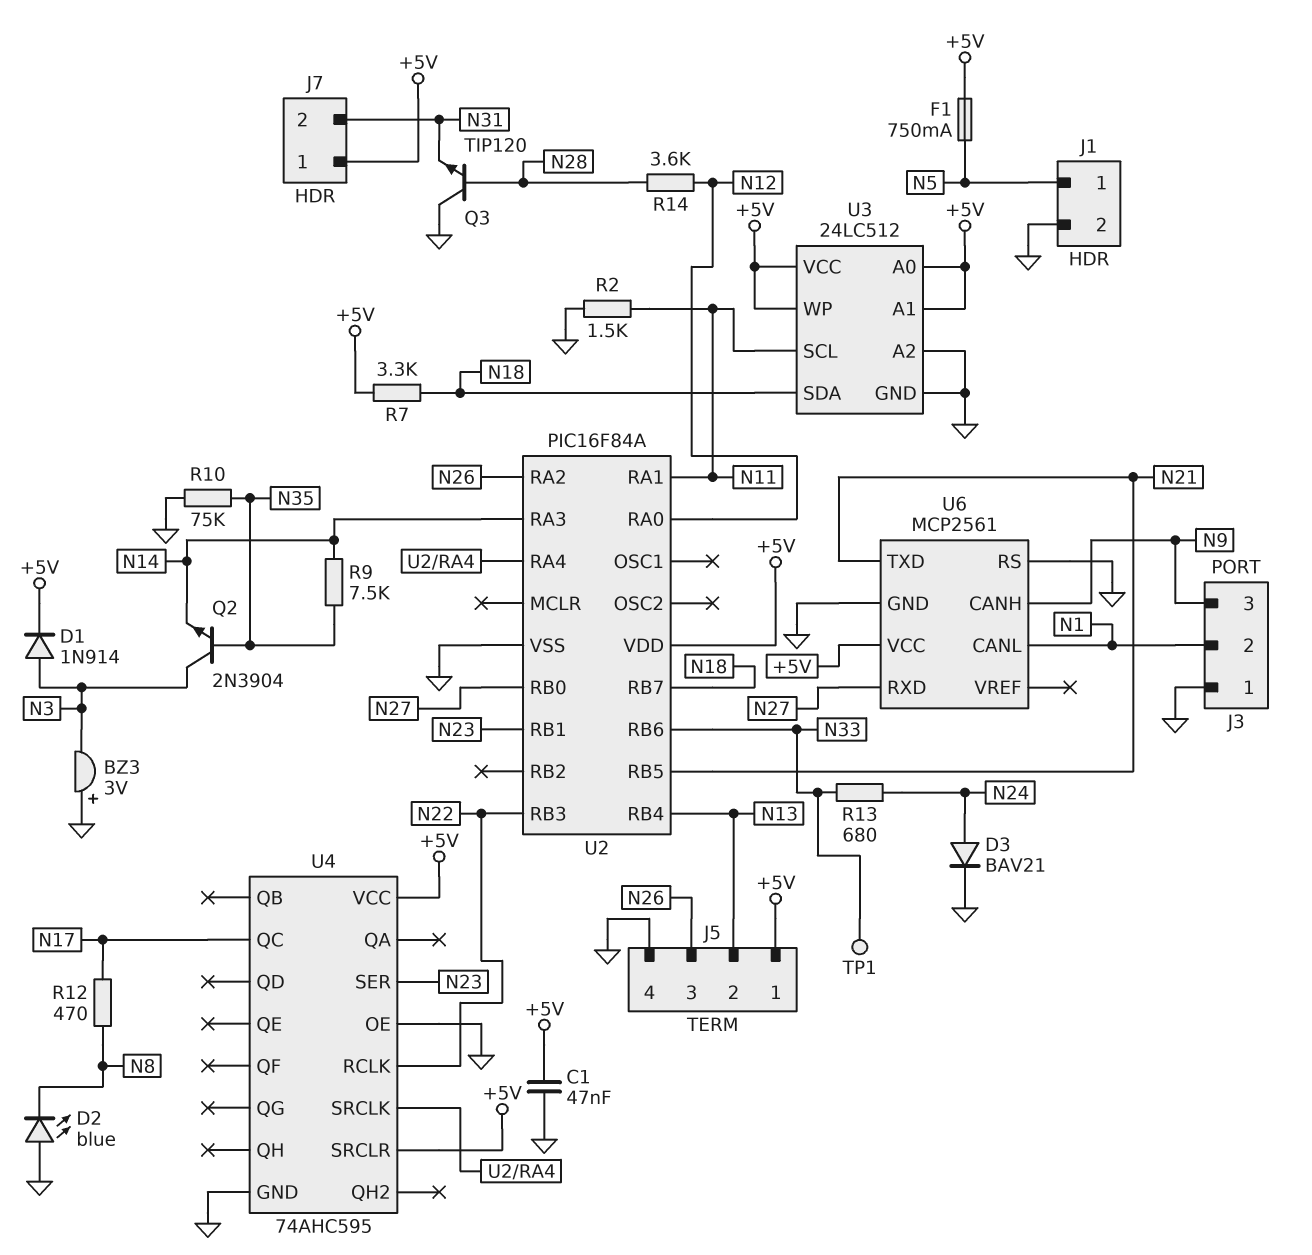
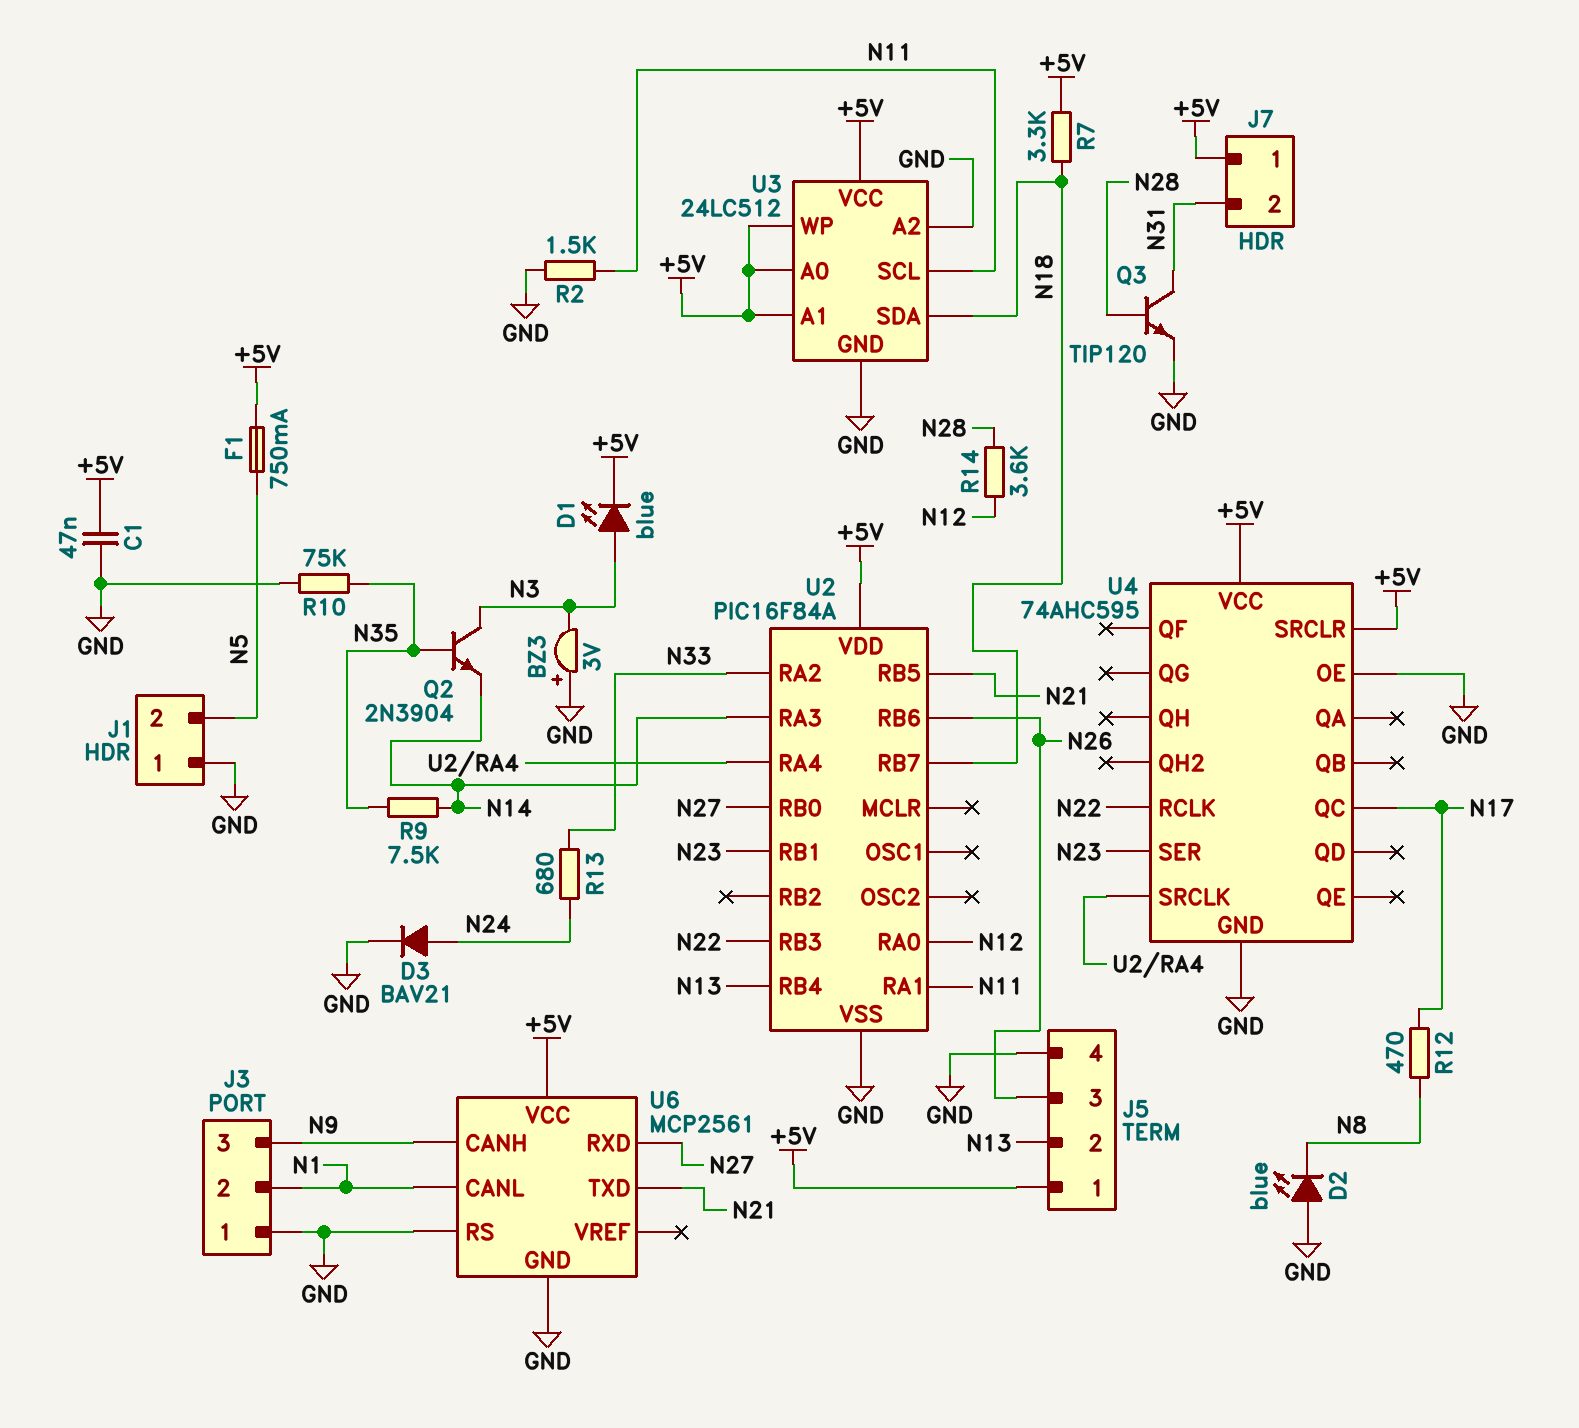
D1: diode 1N914 (A N3, K +5V) -> LED blue (A N3, K +5V)
J1 pin 1: N5 -> GND
J1 pin 2: GND -> N5
Q3: NPN TIP120 (B N28, C GND, E N31) -> NPN TIP120 (B N28, C N31, E GND)
TP1: test point (N33) -> none
U2 pin RA2: N26 -> N33
U2 pin RB6: N33 -> N26

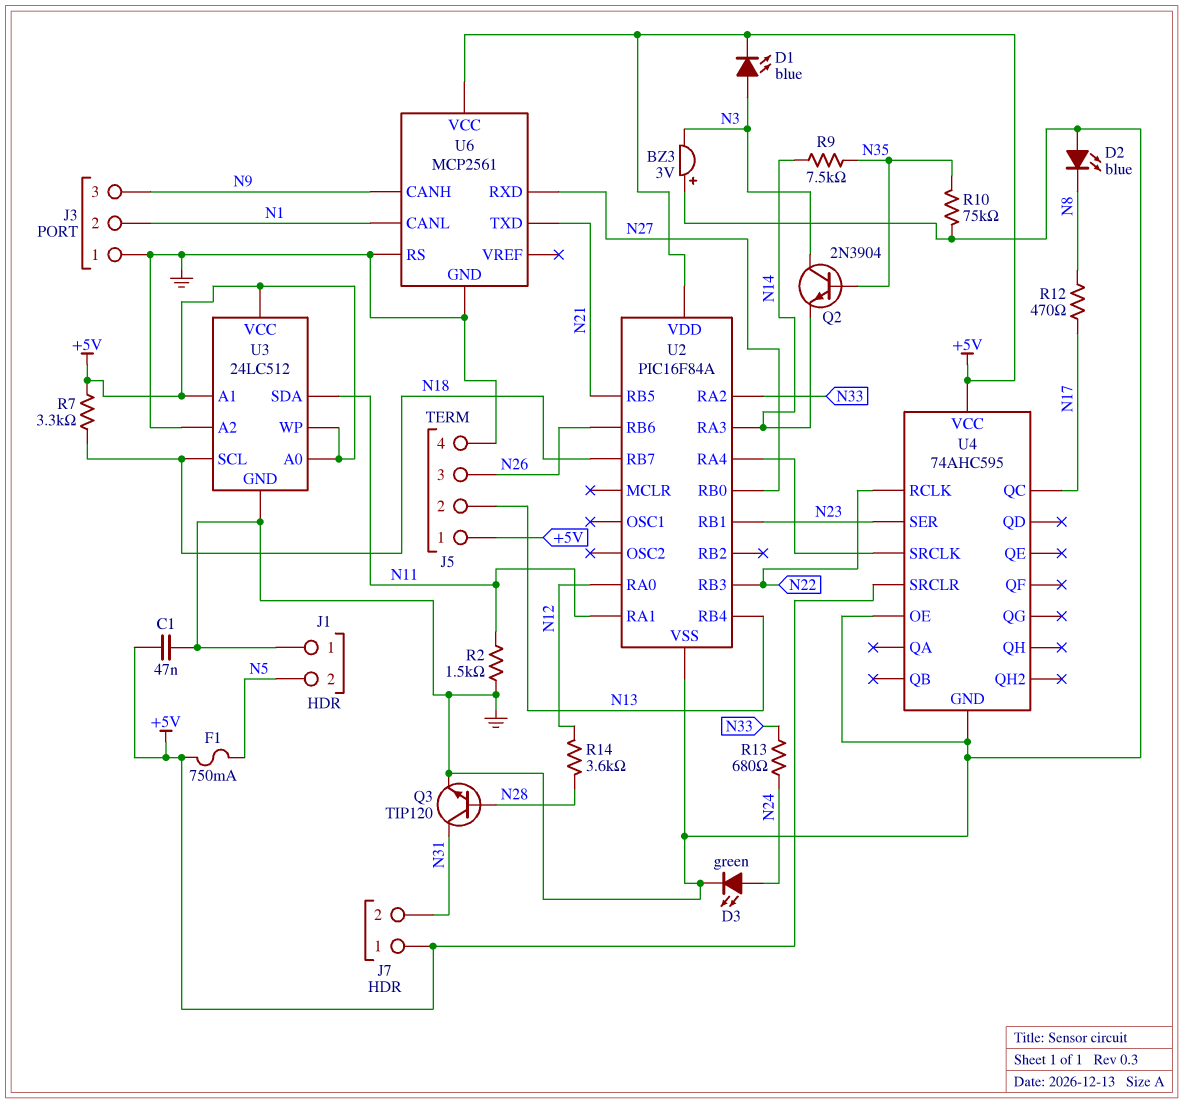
D3: diode BAV21 (A N24, K GND) -> LED green (A N24, K GND)
U3 pin SCL: N11 -> N18
U3 pin SDA: N18 -> N11

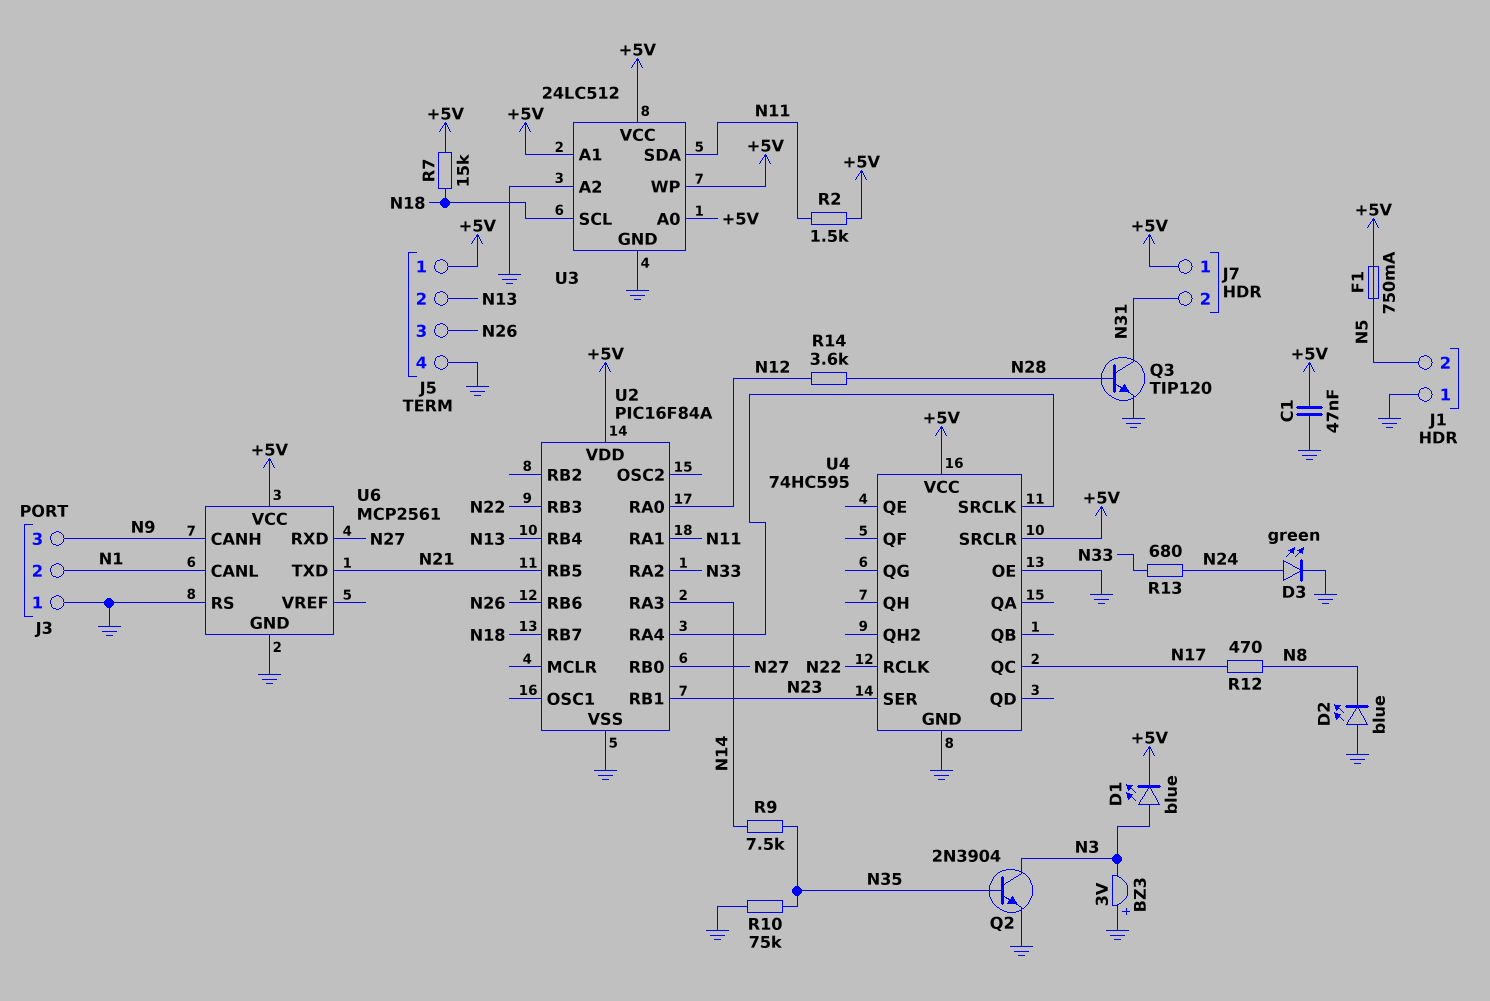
Q2: NPN 2N3904 (B N35, C N3, E N14) -> NPN 2N3904 (B N35, C N3, E GND)
R2: 1.5k (GND, N11) -> 1.5k (+5V, N11)
R7: 3.3k (+5V, N18) -> 15k (+5V, N18)
U4: 74AHC595 -> 74HC595

